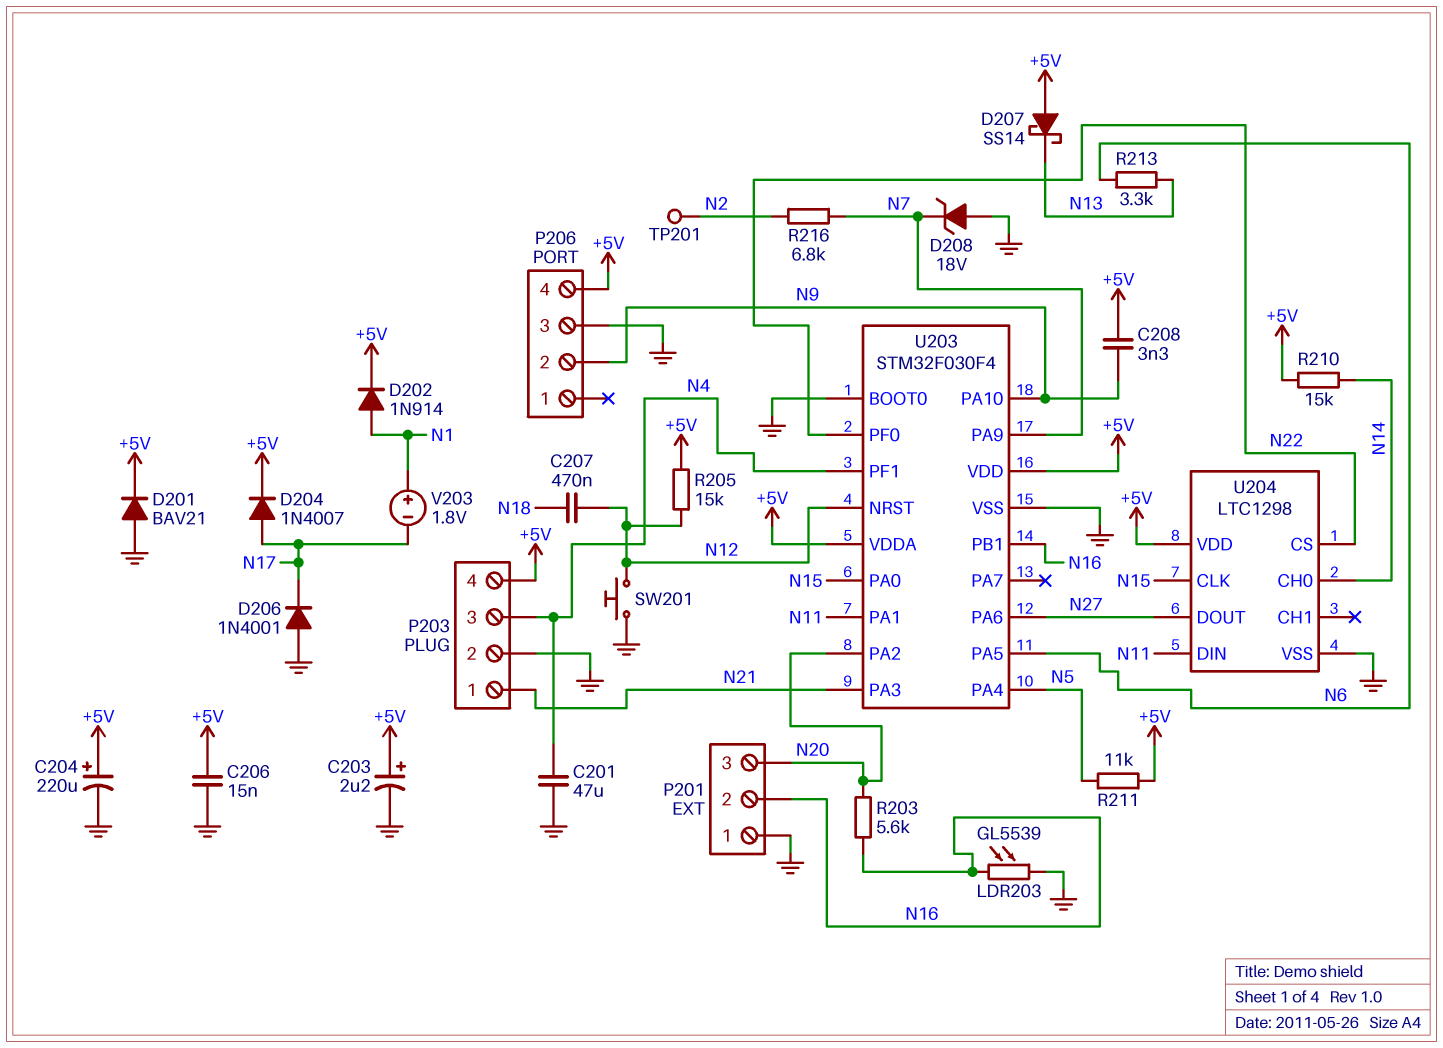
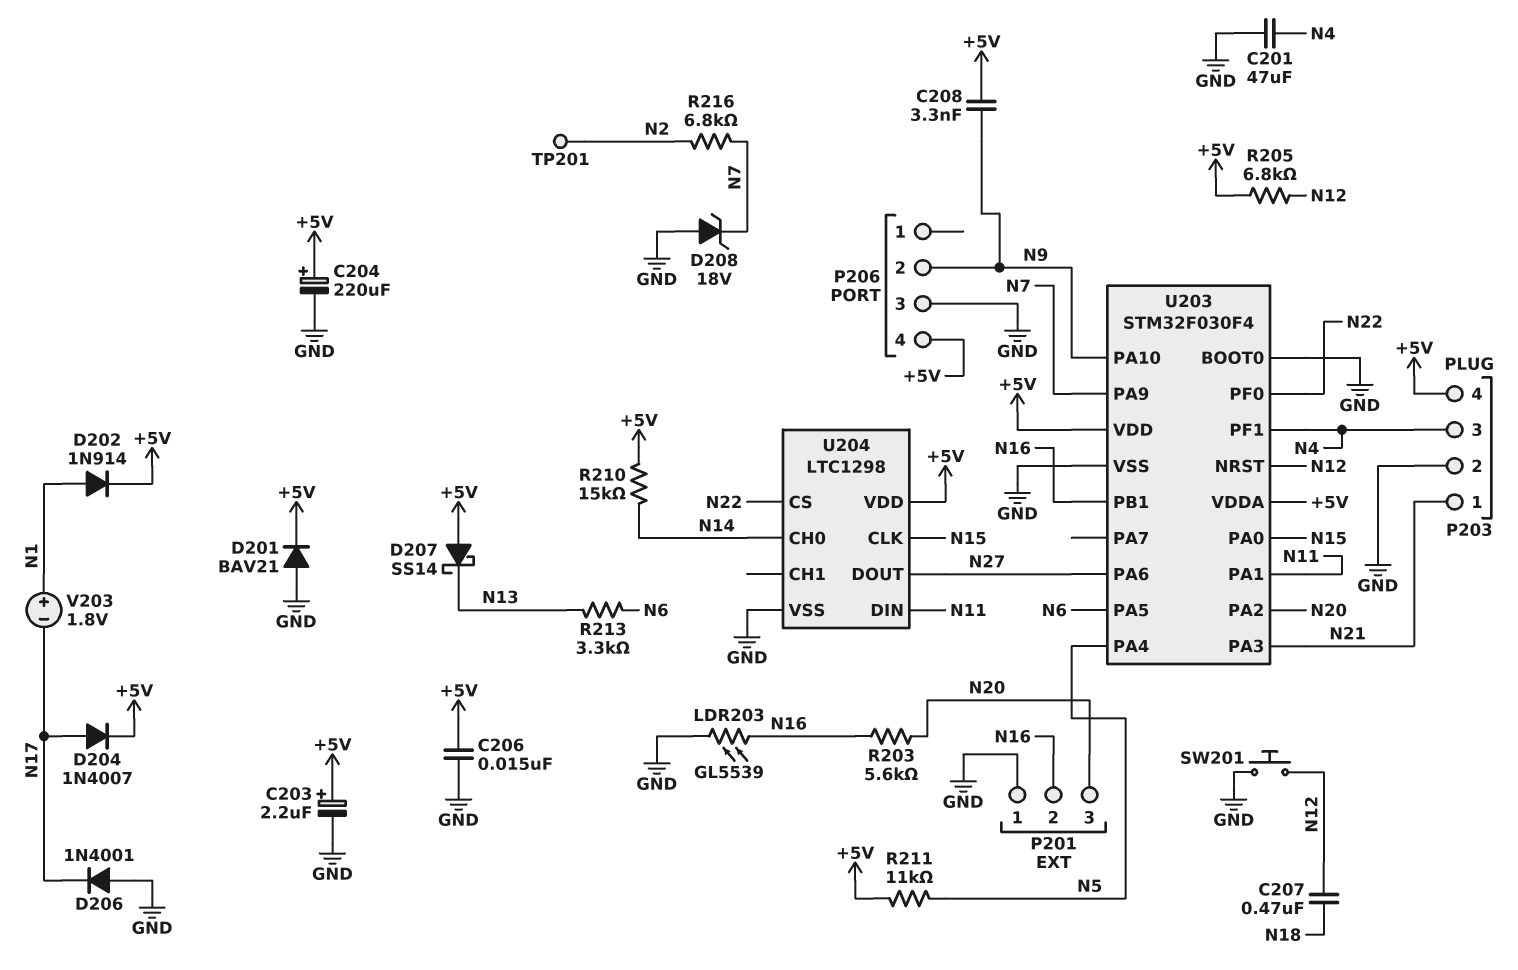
R205: 15k (+5V, N12) -> 6.8k (+5V, N12)

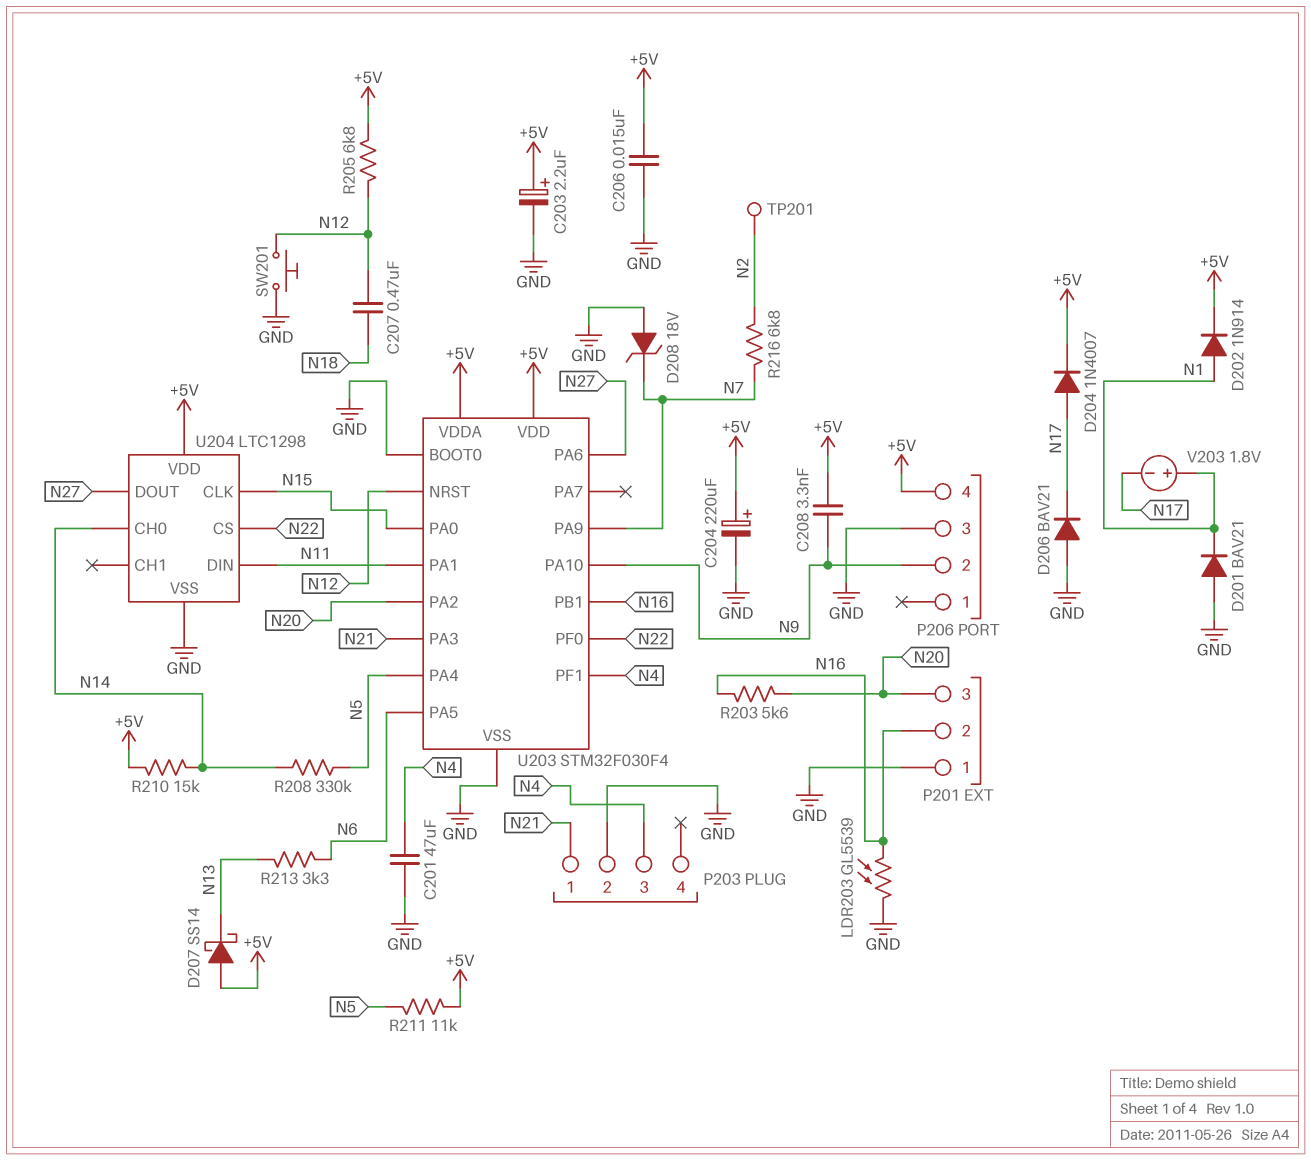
D201: diode BAV21 (A GND, K +5V) -> diode BAV21 (A GND, K N1)
D206: diode 1N4001 (A GND, K N17) -> diode BAV21 (A GND, K N17)
P203 pin 4: +5V -> none
R208: none -> 330k (N5, N14)

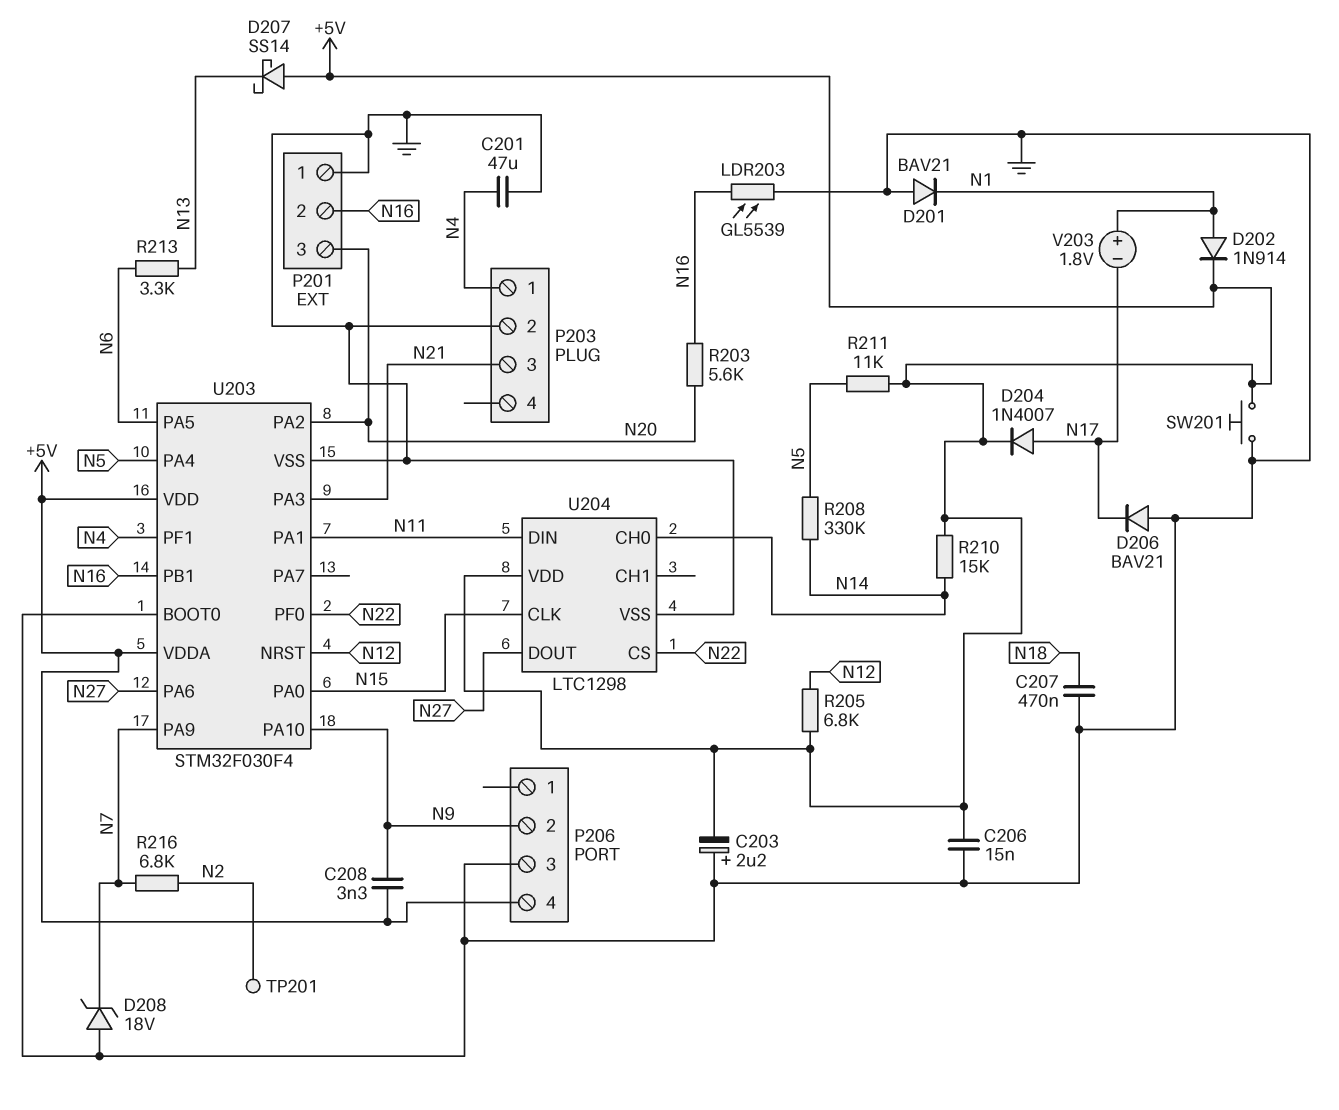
C203: 2.2uF (plus +5V, minus GND) -> 2.2uF (plus GND, minus +5V)
C204: 220uF (plus +5V, minus GND) -> none
C207: 470nF (N12, N18) -> 470nF (GND, N18)
P203 pin 1: N21 -> N4
P203 pin 3: N4 -> N21
SW201: button (GND, N12) -> button (+5V, GND)

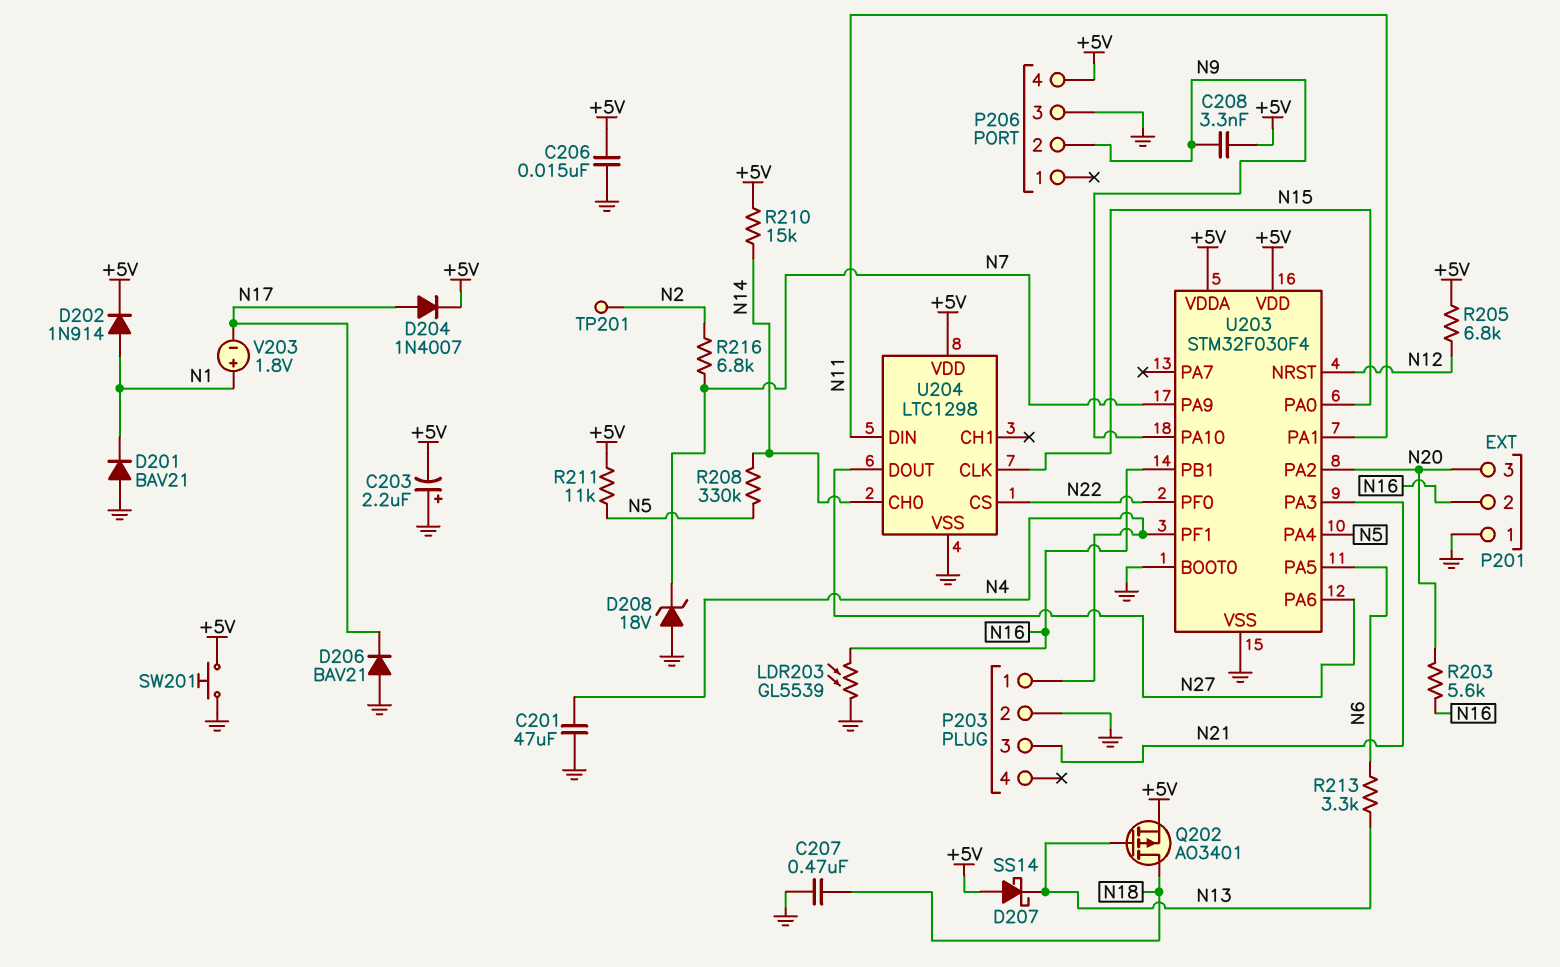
Q202: none -> PMOS AO3401 (G N13, D N18, S +5V)

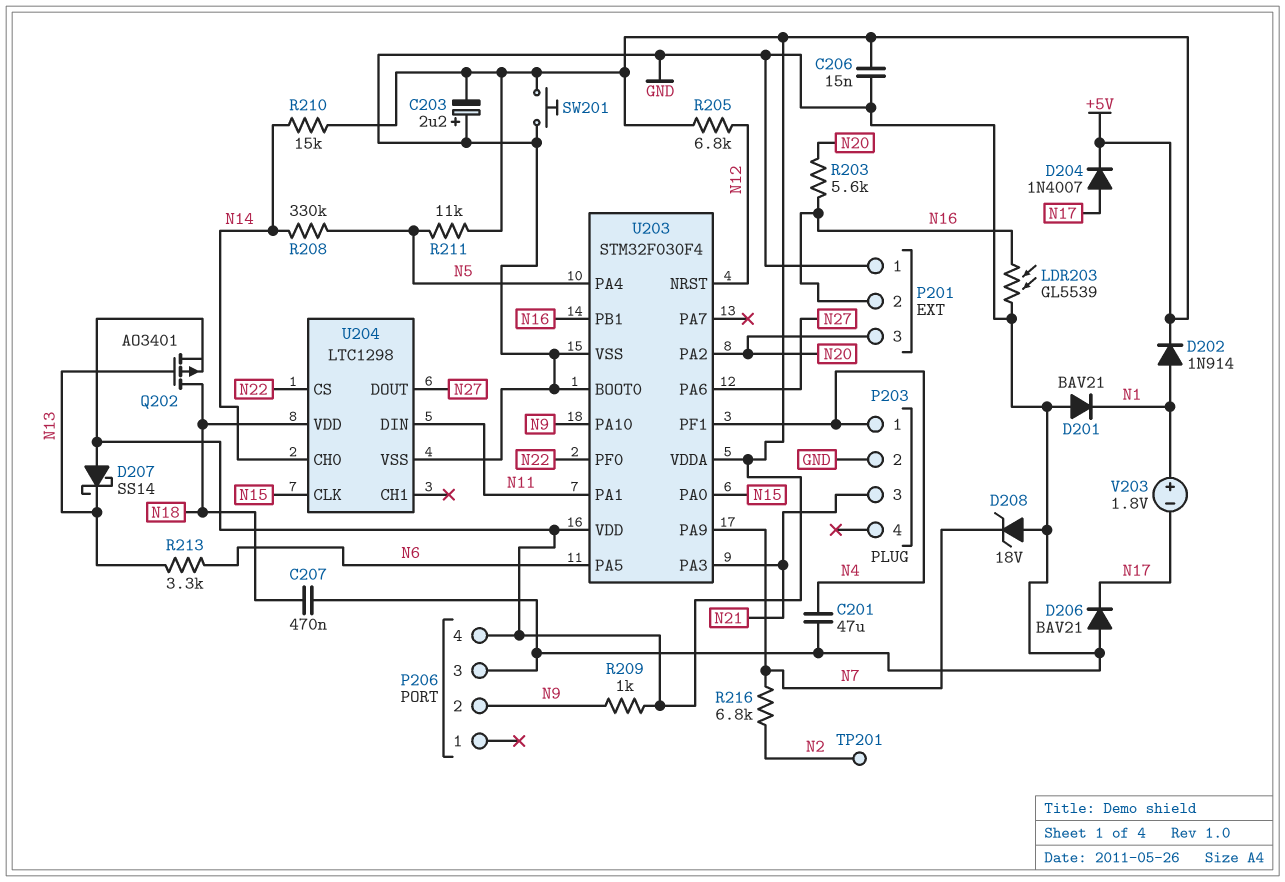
C208: 3.3nF (+5V, N9) -> none
R209: none -> 1k (+5V, N9)
U204 pin VDD: +5V -> N18

